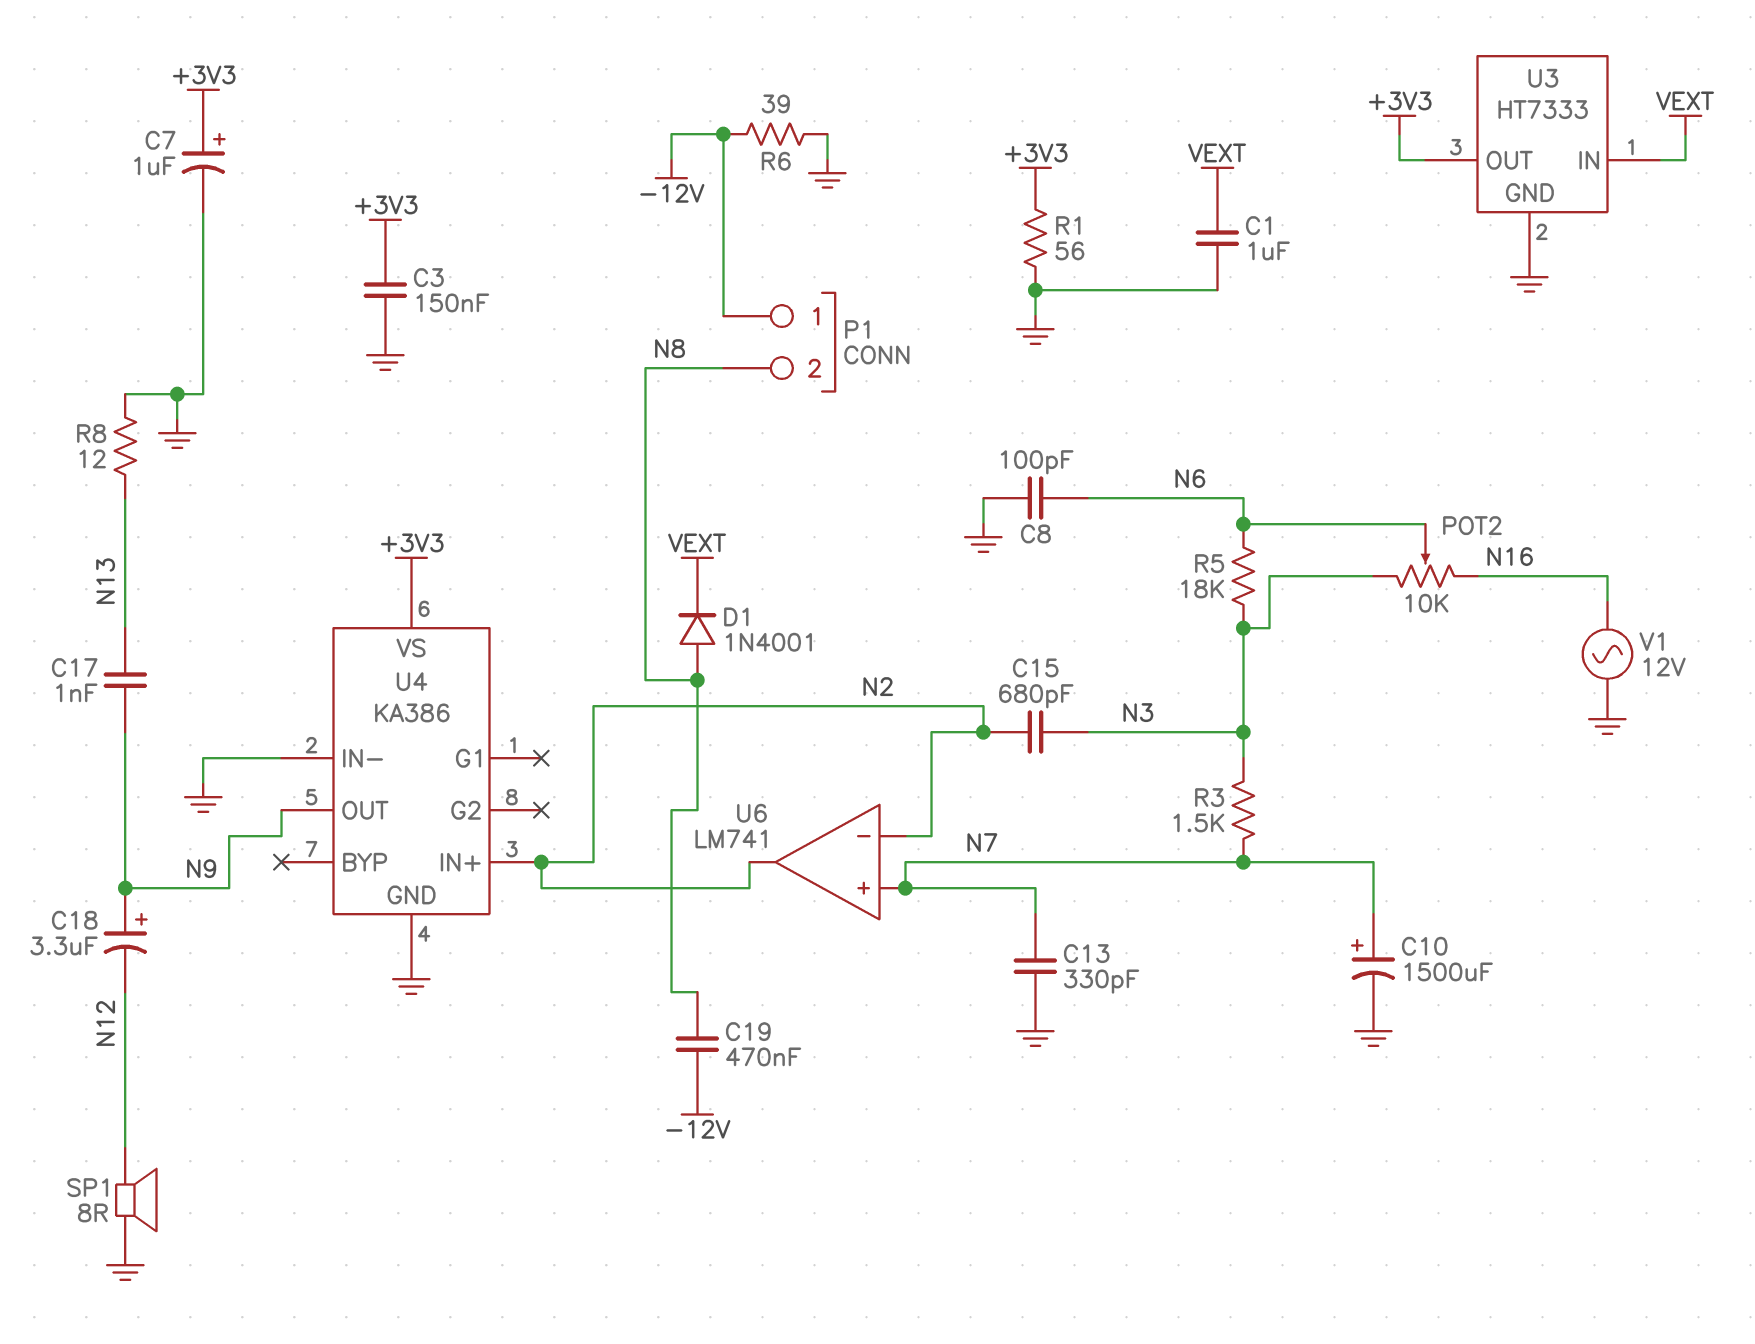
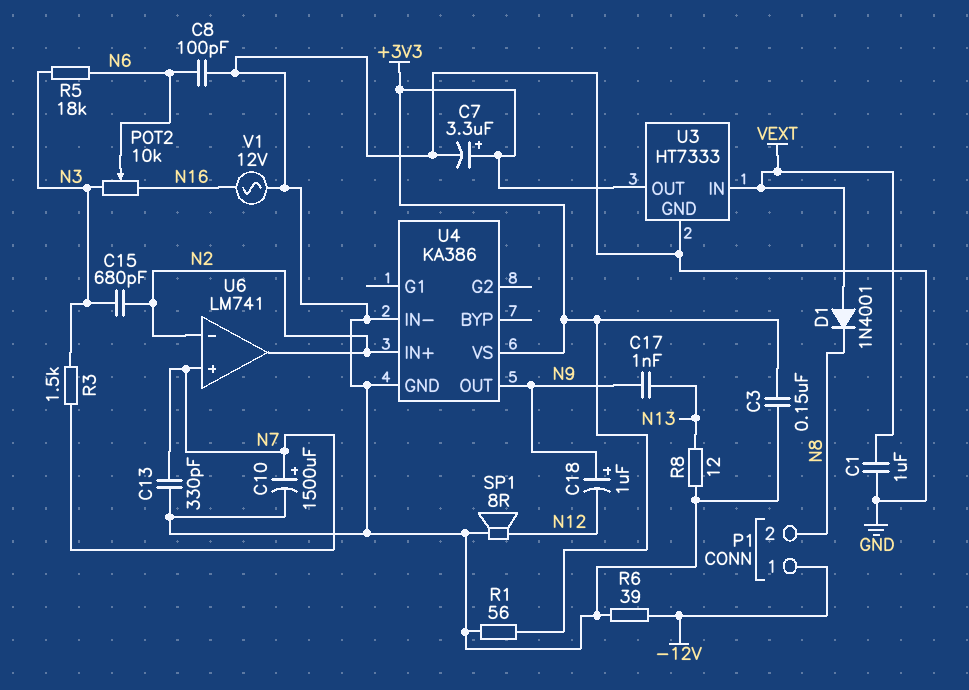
C7: 1uF (plus +3V3, minus GND) -> 3.3uF (plus +3V3, minus GND)
C18: 3.3uF (plus N9, minus N12) -> 1uF (plus N9, minus N12)
C19: 470nF (-12V, N8) -> none
D1: diode 1N4001 (A N8, K VEXT) -> diode 1N4001 (A VEXT, K N8)

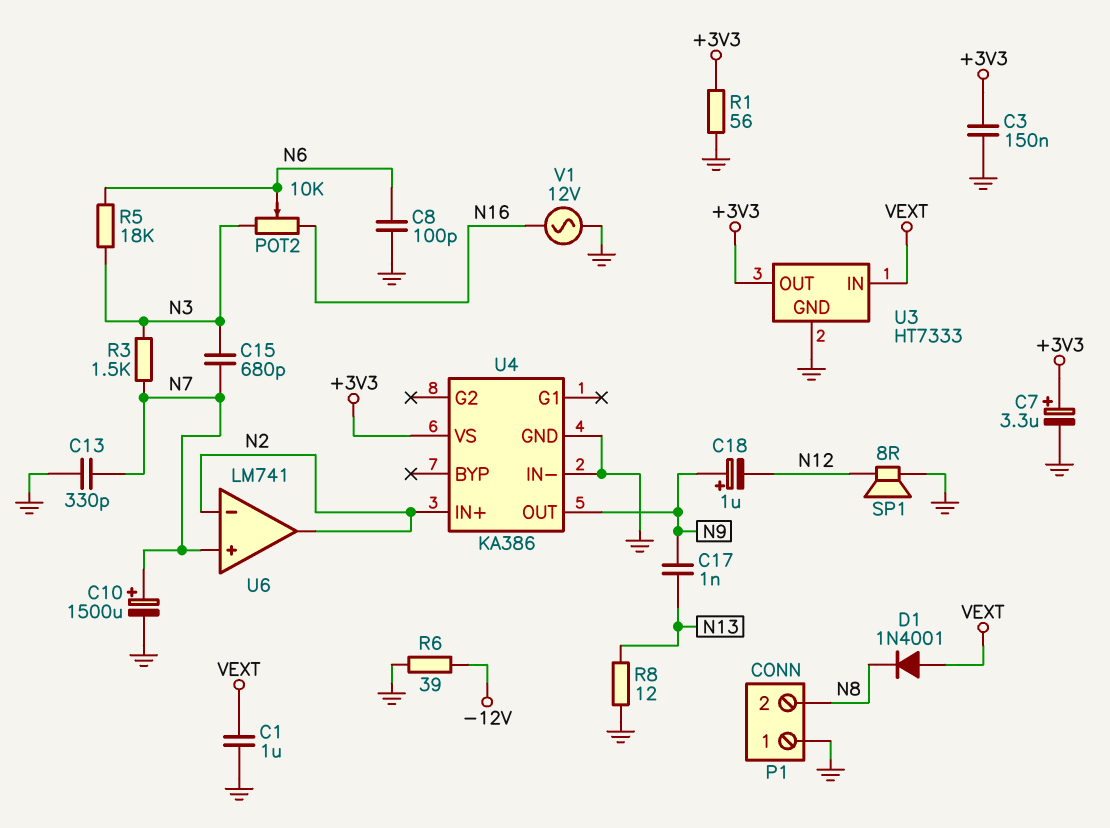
C15: 680pF (N2, N3) -> 680pF (N3, N7)
P1 pin 1: -12V -> GND

